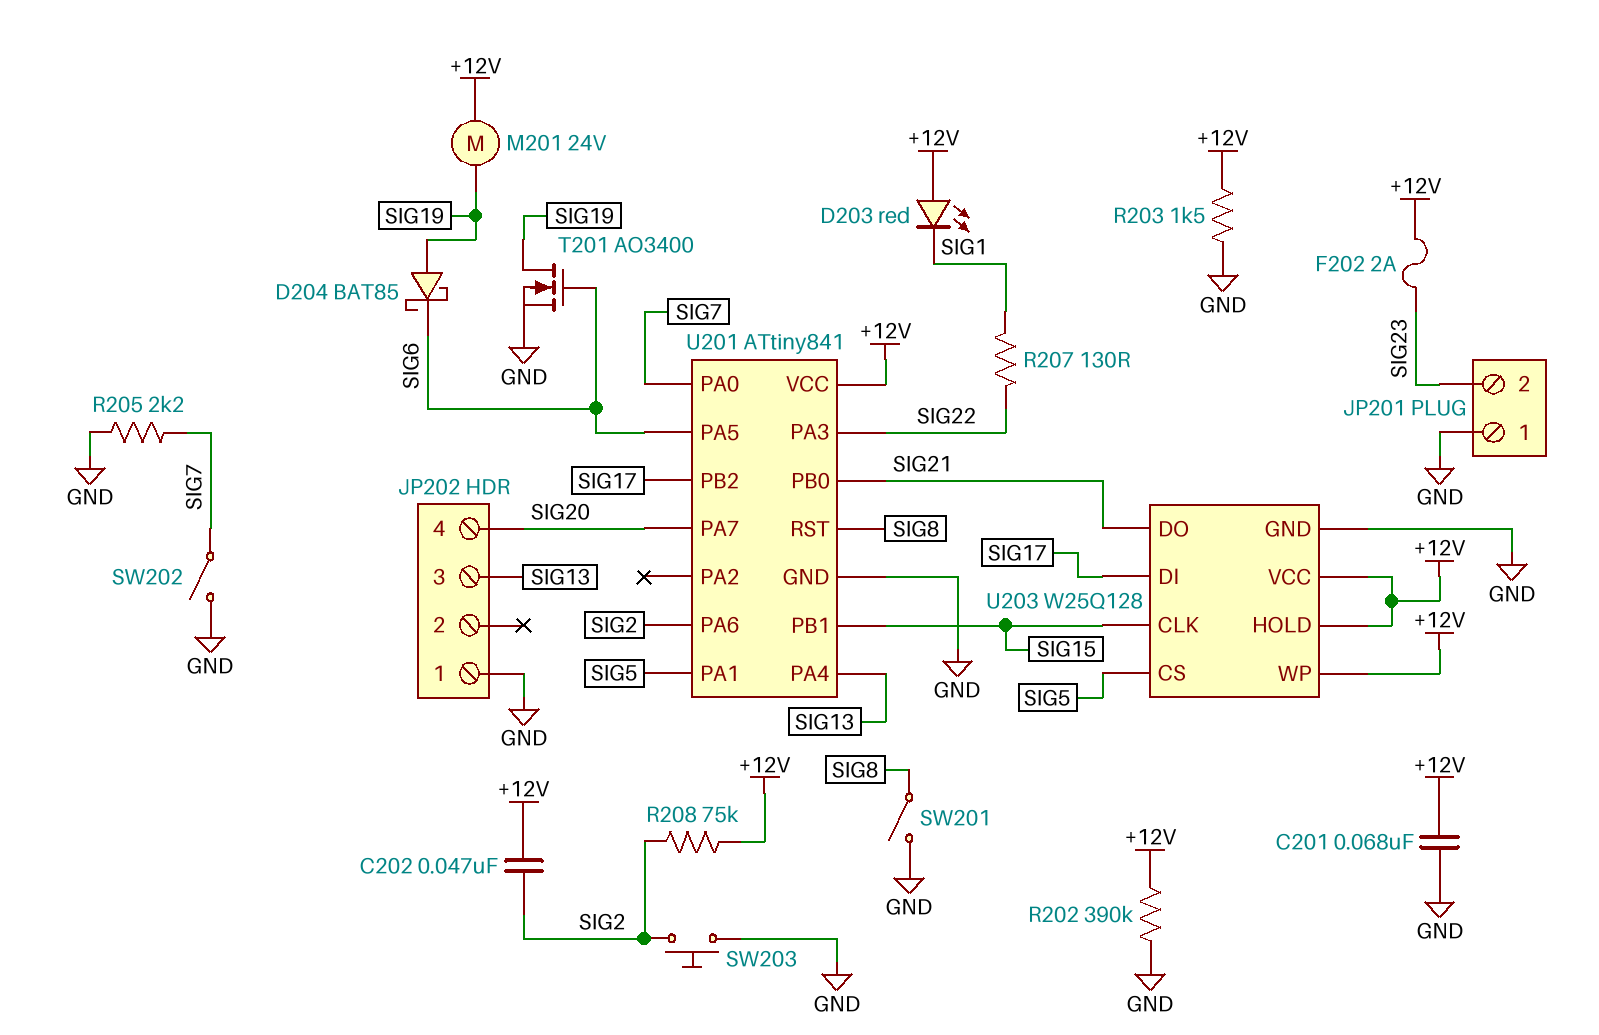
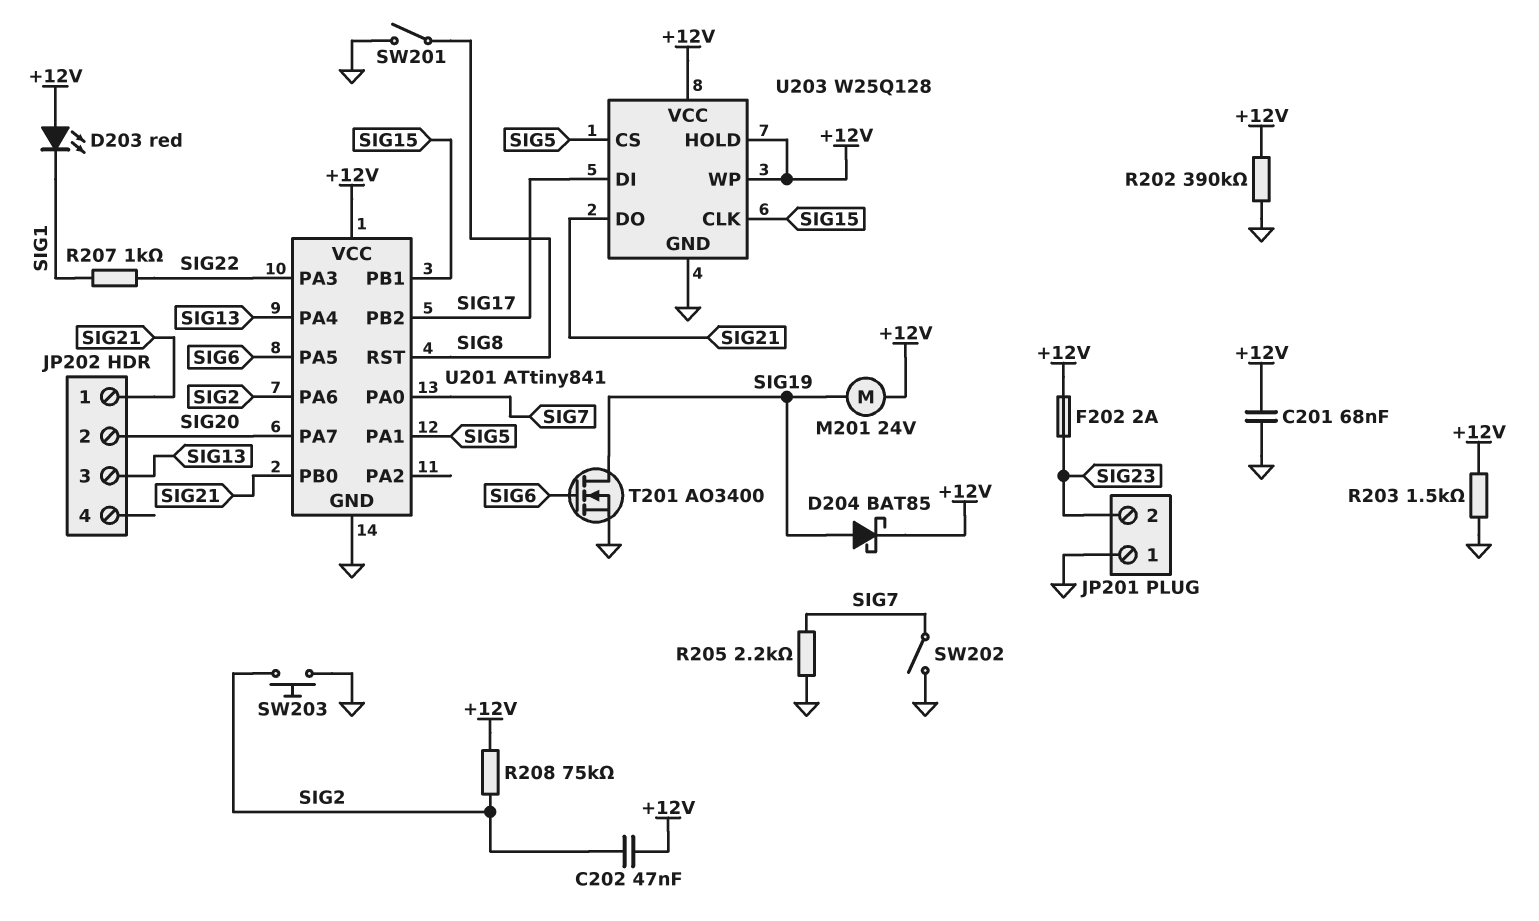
D204: schottky BAT85 (A SIG19, K SIG6) -> schottky BAT85 (A SIG19, K +12V)
JP202 pin 1: GND -> SIG21
JP202 pin 2: none -> SIG20
JP202 pin 4: SIG20 -> none
R207: 130 (SIG1, SIG22) -> 1k (SIG1, SIG22)

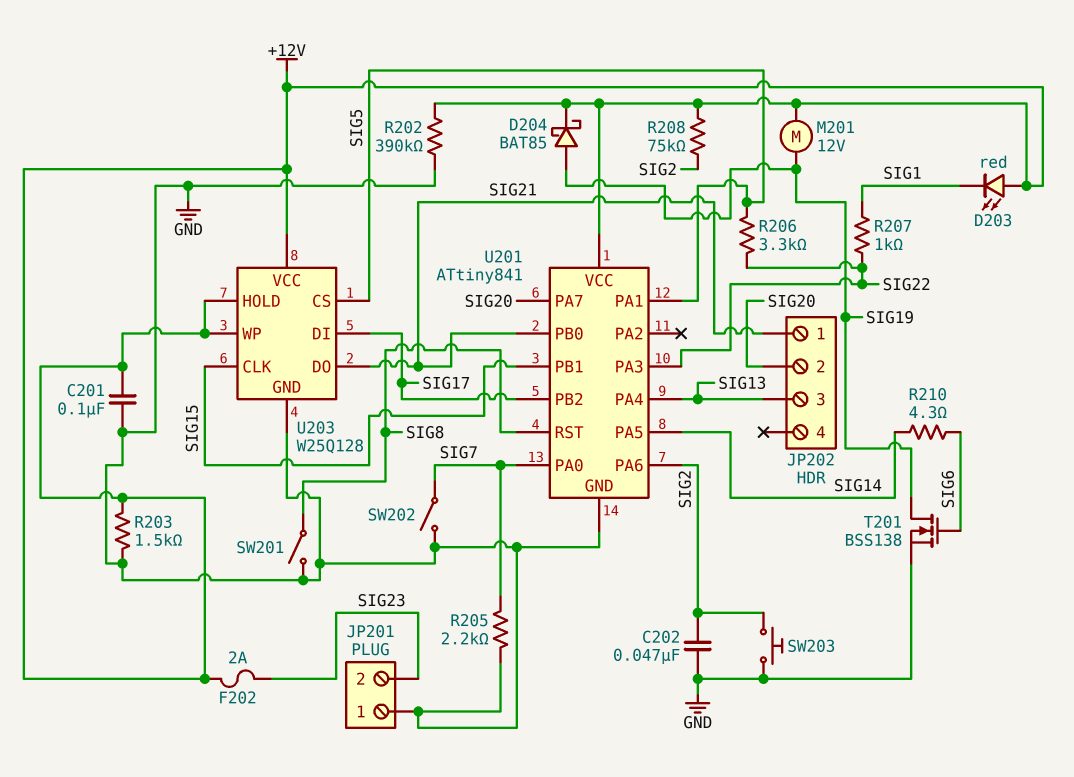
C201: 68nF (+12V, GND) -> 100nF (+12V, GND)
C202: 47nF (+12V, SIG2) -> 47nF (GND, SIG2)
M201: motor 24V (+12V, SIG19) -> motor 12V (+12V, SIG19)
R206: none -> 3.3k (SIG5, SIG22)
R210: none -> 4.3 (SIG6, SIG14)
T201: NMOS AO3400 (G SIG6, D SIG19, S GND) -> NMOS BSS138 (G SIG6, D SIG19, S GND)
U201 pin PA5: SIG6 -> SIG14

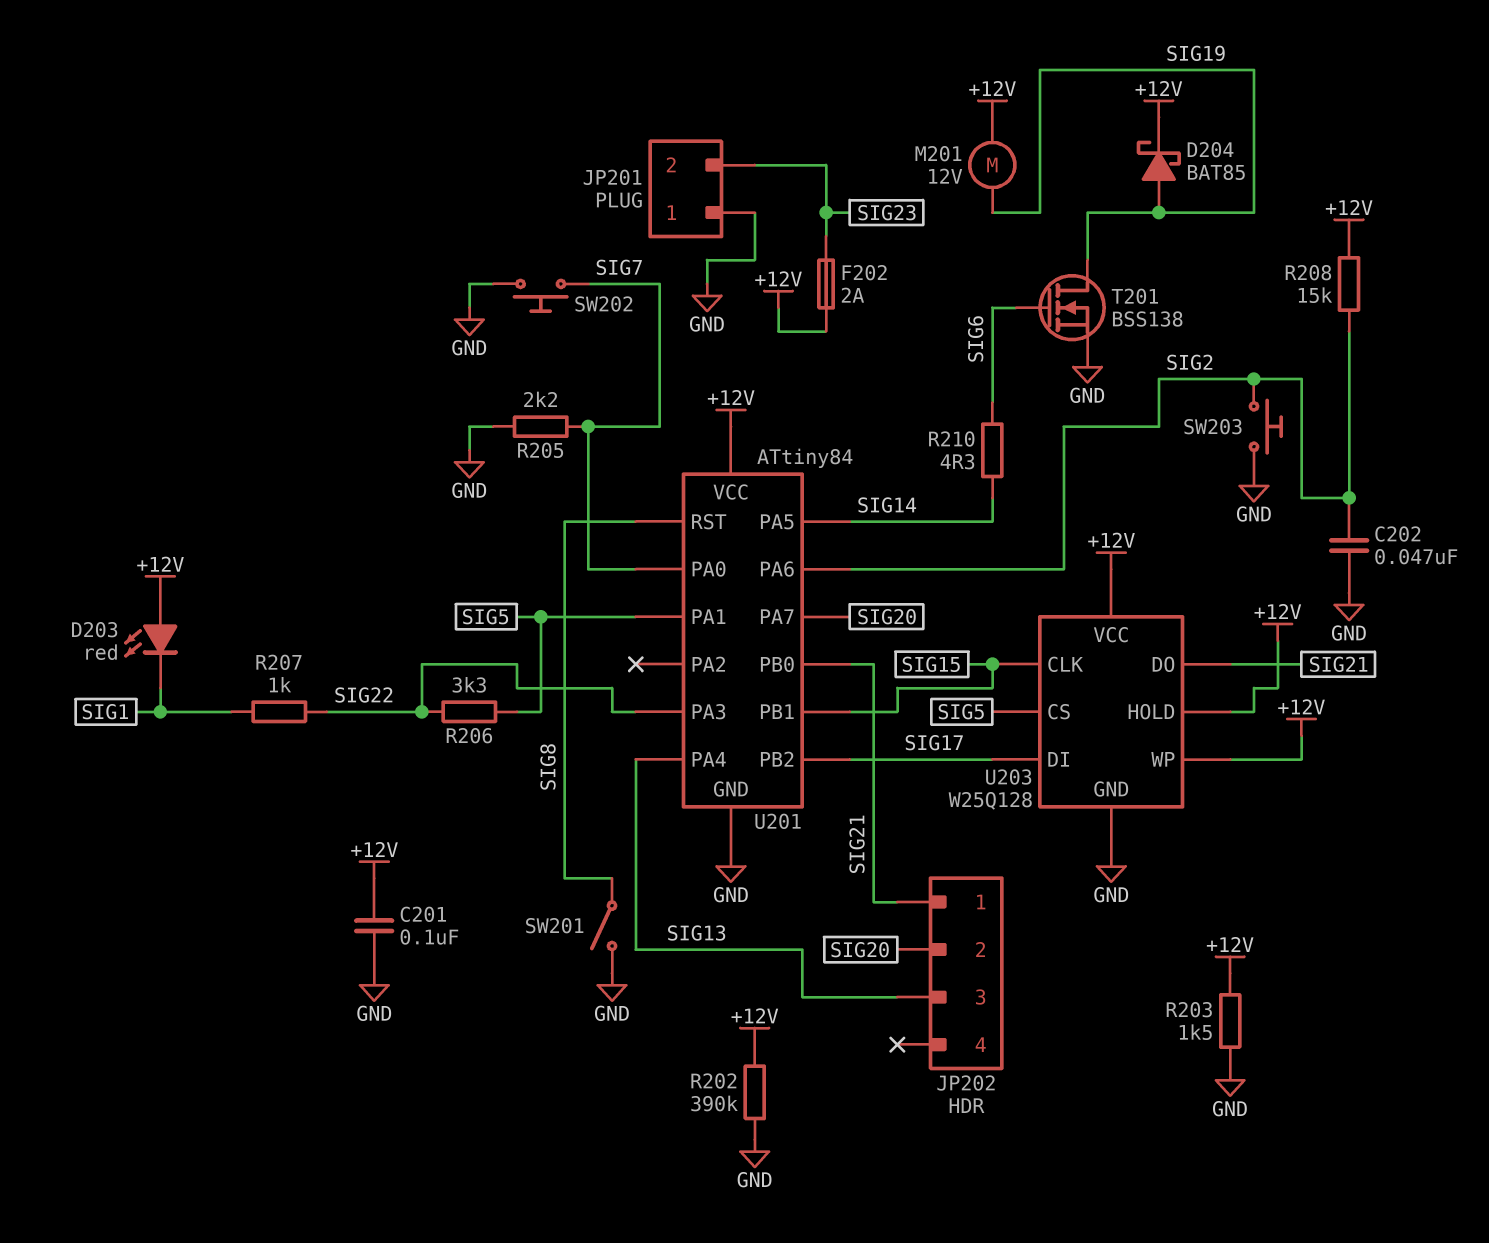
R208: 75k (+12V, SIG2) -> 15k (+12V, SIG2)
SW202: switch (GND, SIG7) -> button (GND, SIG7)
U201: ATtiny841 -> ATtiny84

